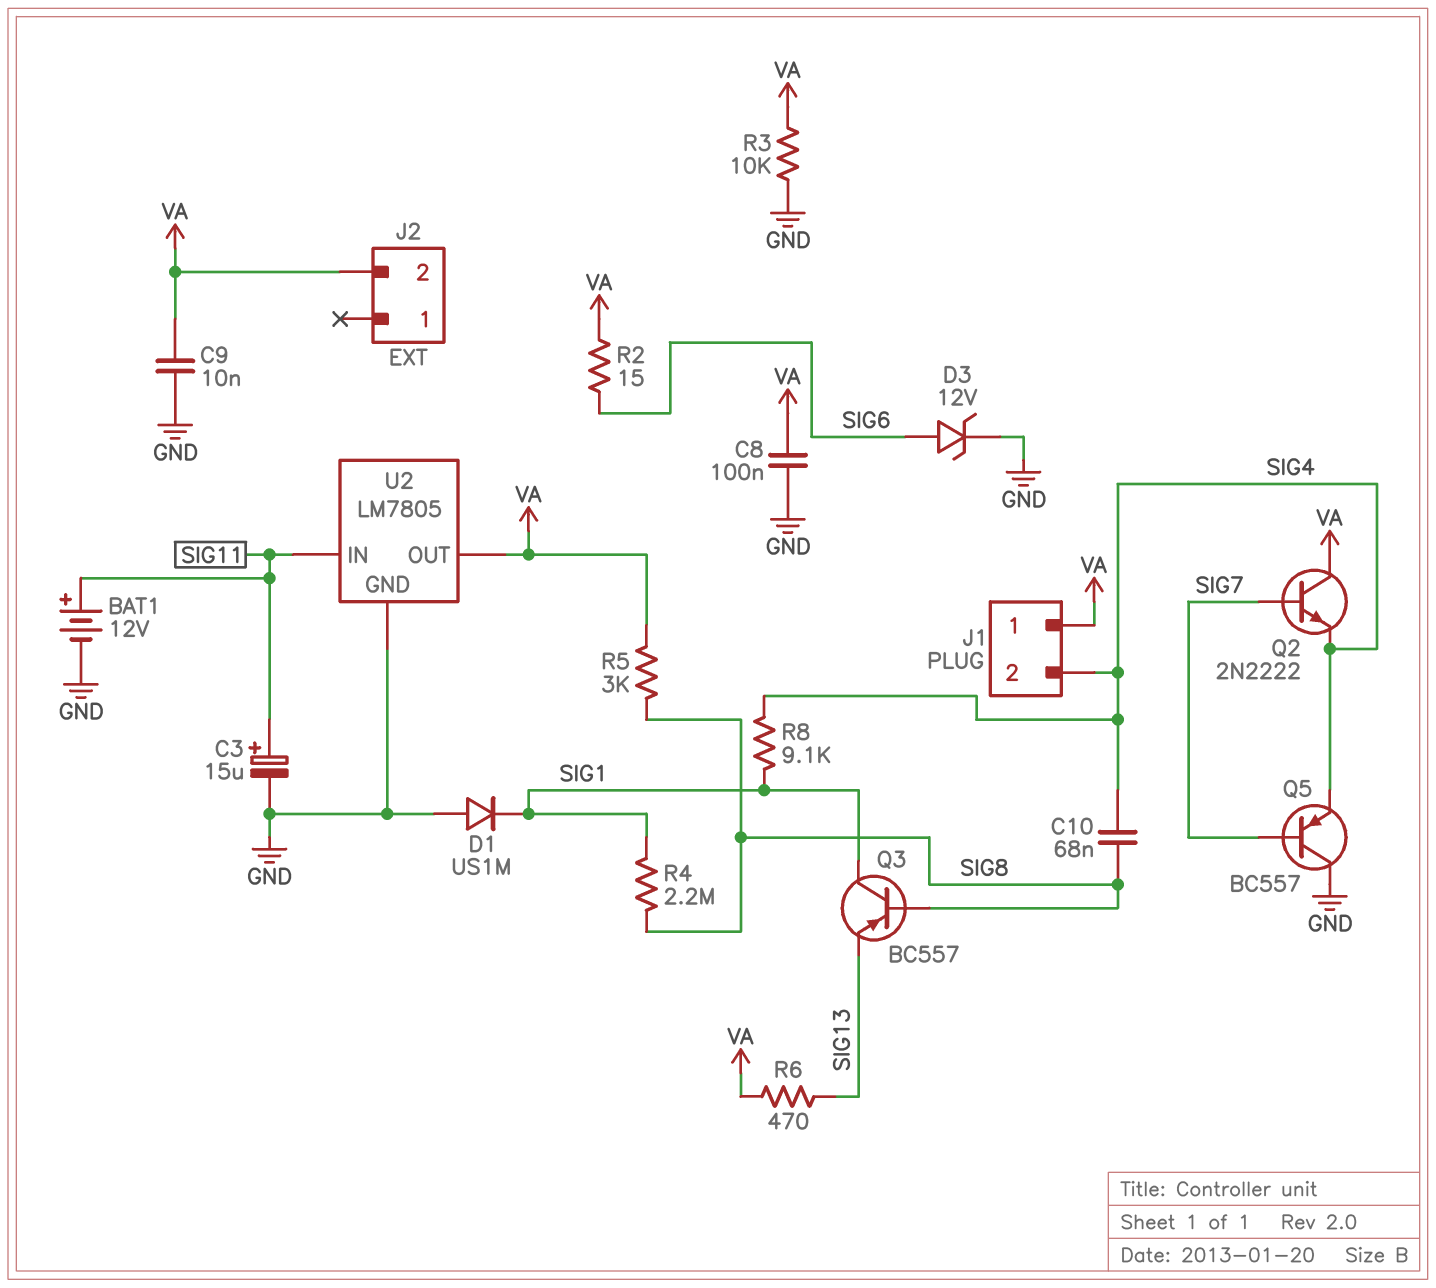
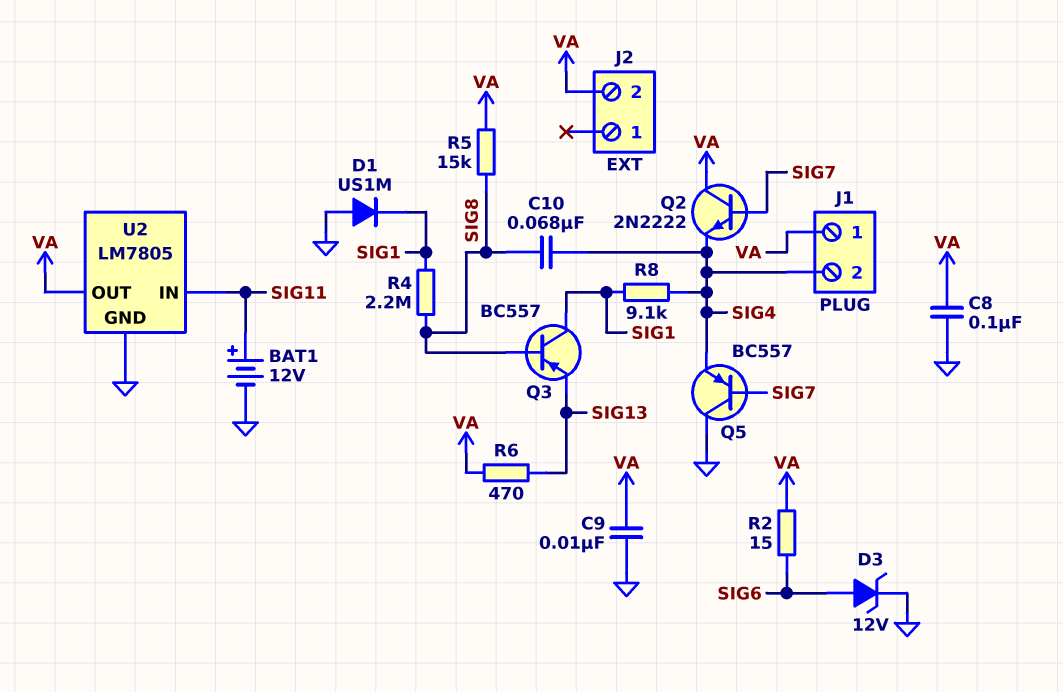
C3: 15uF (plus SIG11, minus GND) -> none
R3: 10k (GND, VA) -> none
R5: 3k (SIG8, VA) -> 15k (SIG8, VA)

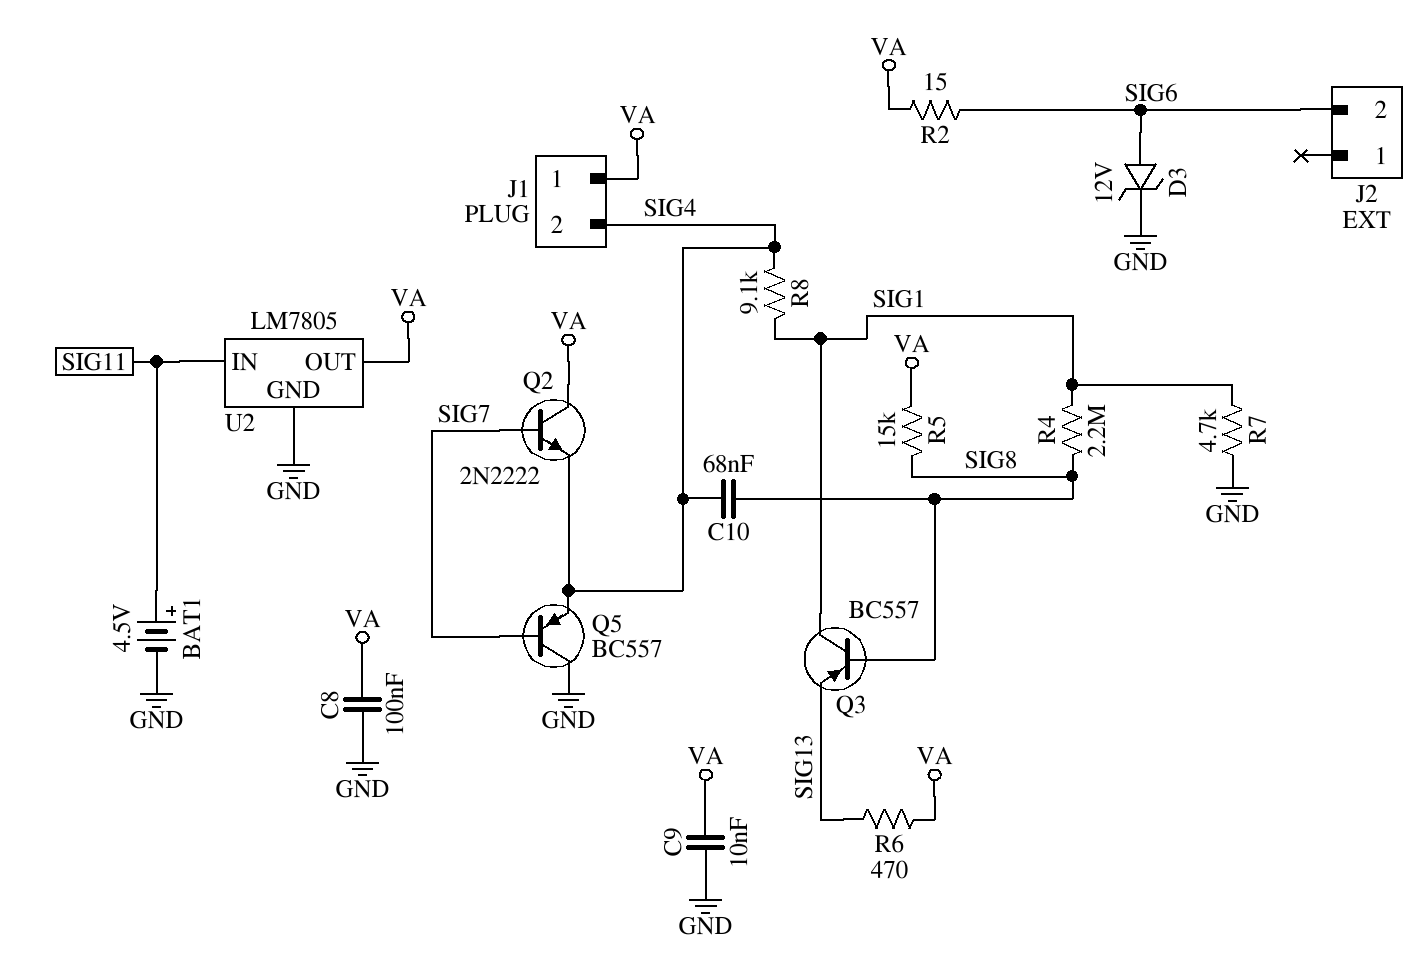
BAT1: 12V (plus SIG11, minus GND) -> 4.5V (plus SIG11, minus GND)
D1: diode US1M (A GND, K SIG1) -> none
J2 pin 2: VA -> SIG6
R7: none -> 4.7k (GND, SIG1)

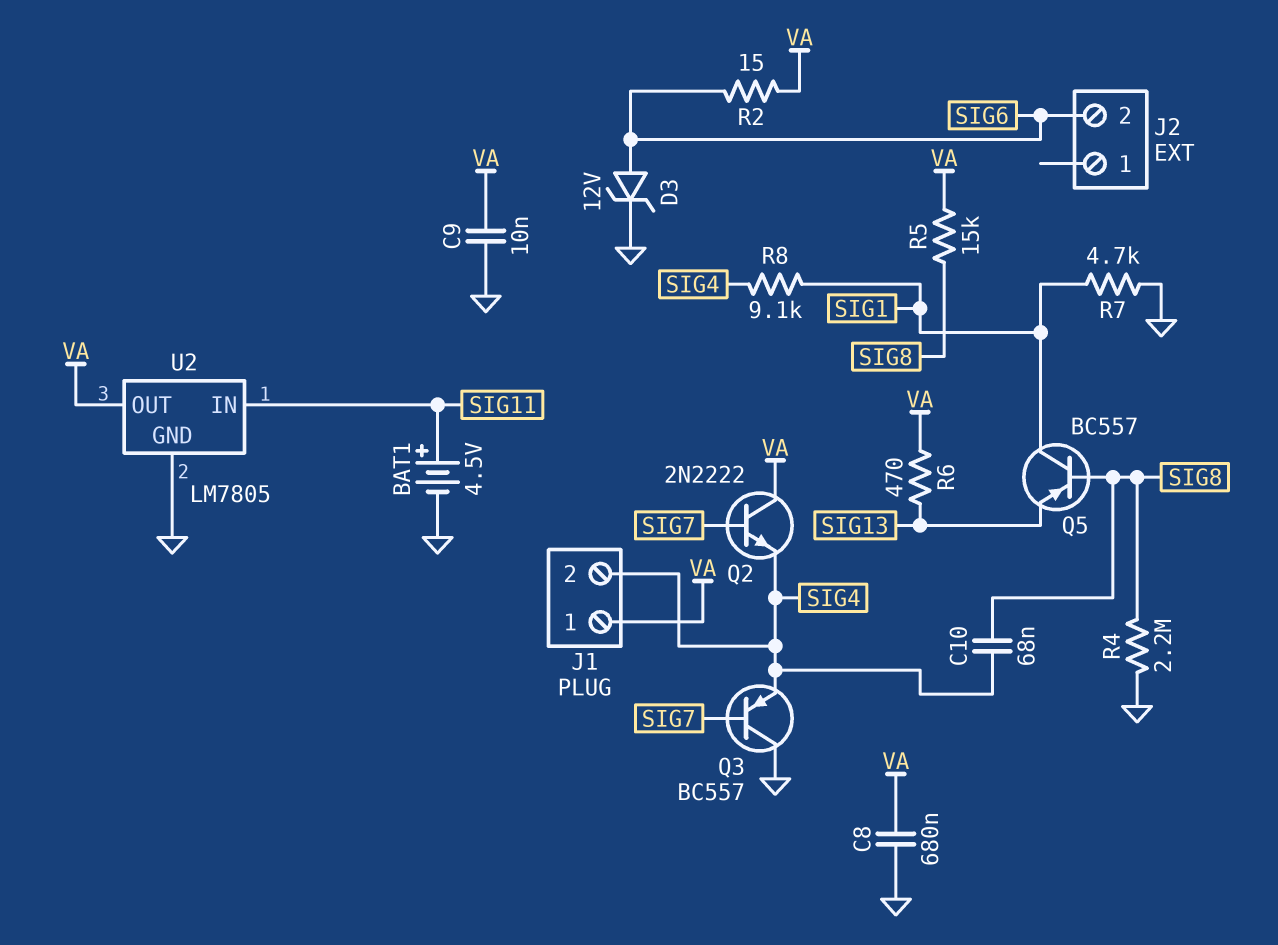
C8: 100nF (GND, VA) -> 680nF (GND, VA)
Q3: PNP BC557 (B SIG8, C SIG1, E SIG13) -> PNP BC557 (B SIG7, C GND, E SIG4)
Q5: PNP BC557 (B SIG7, C GND, E SIG4) -> PNP BC557 (B SIG8, C SIG1, E SIG13)
R4: 2.2M (SIG1, SIG8) -> 2.2M (GND, SIG8)

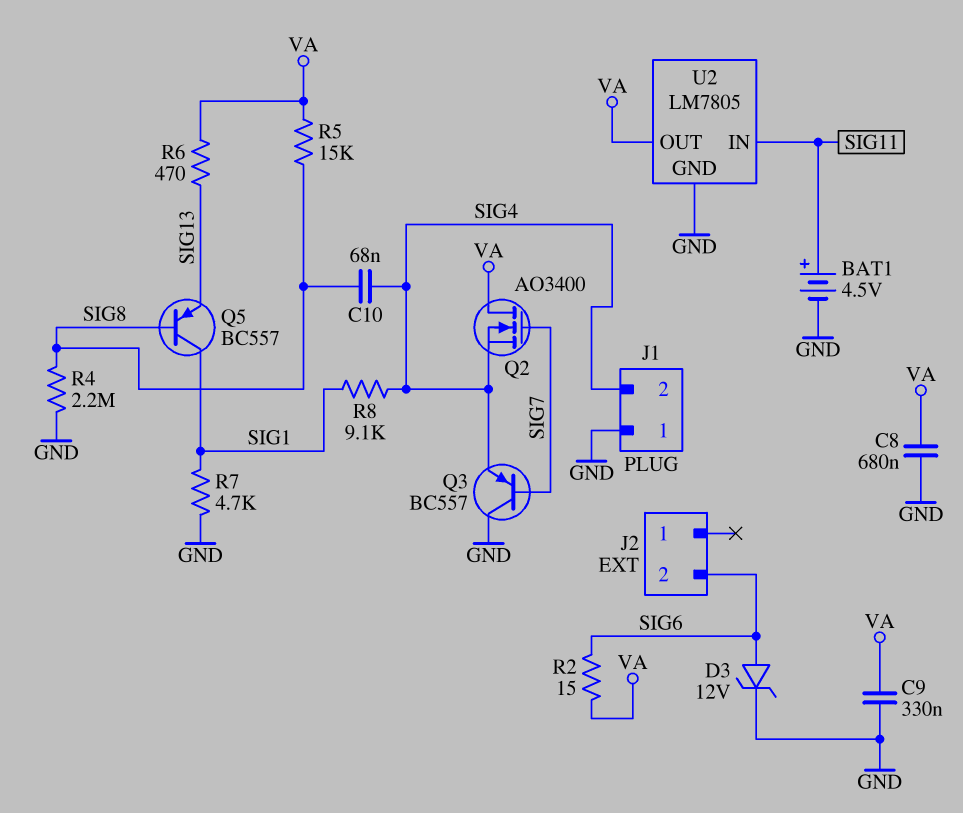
C9: 10nF (GND, VA) -> 330nF (GND, VA)
J1 pin 1: VA -> GND
Q2: NPN 2N2222 (B SIG7, C VA, E SIG4) -> NMOS AO3400 (G SIG7, D VA, S SIG4)

